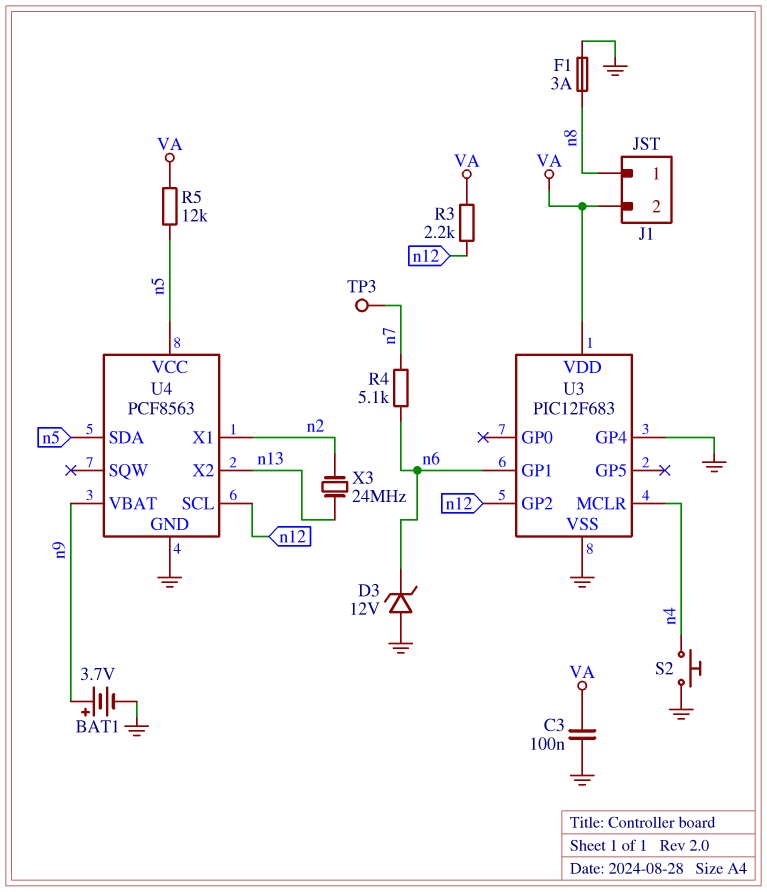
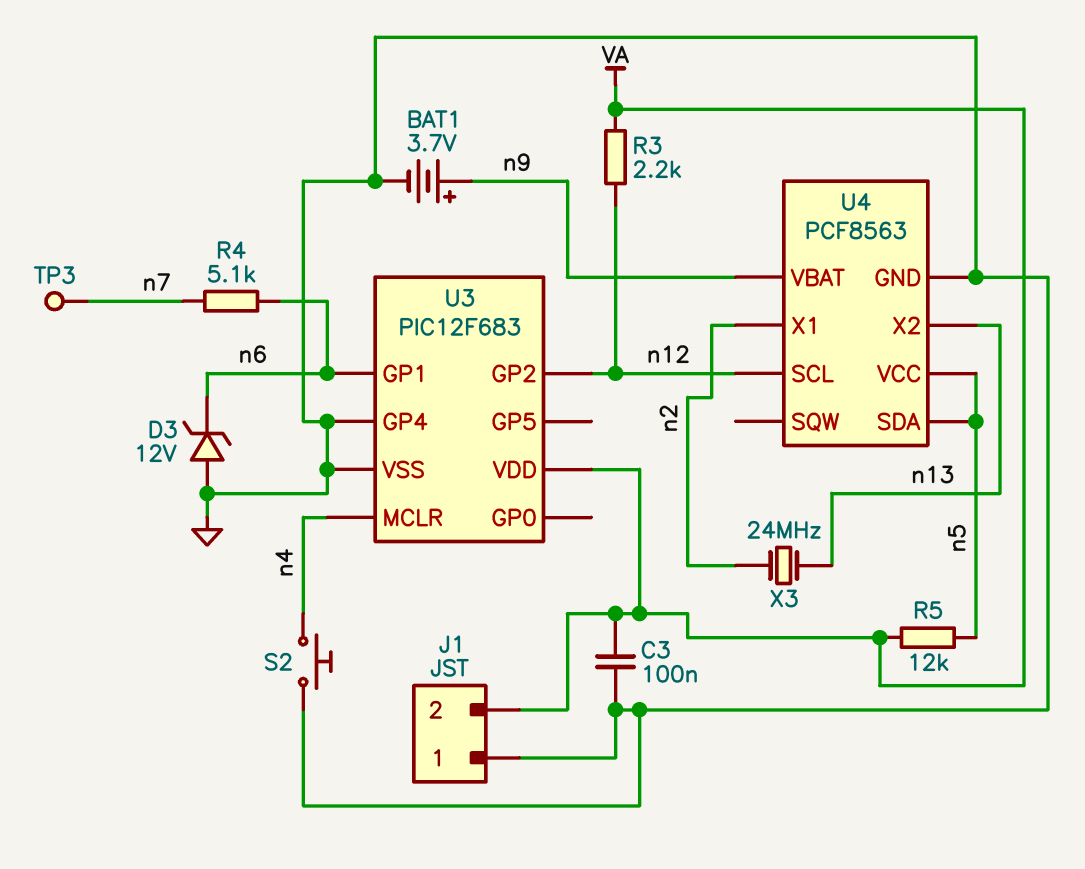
F1: 3A (GND, n8) -> none
J1 pin 1: n8 -> GND

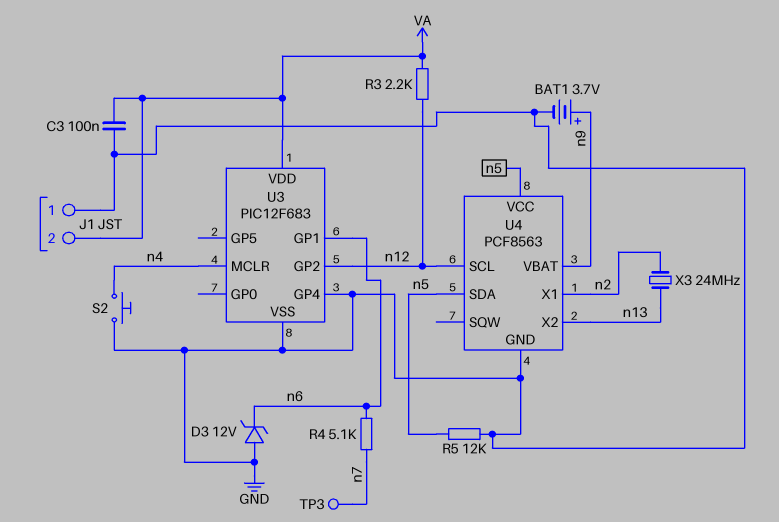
R5: 12k (VA, n5) -> 12k (GND, n5)

